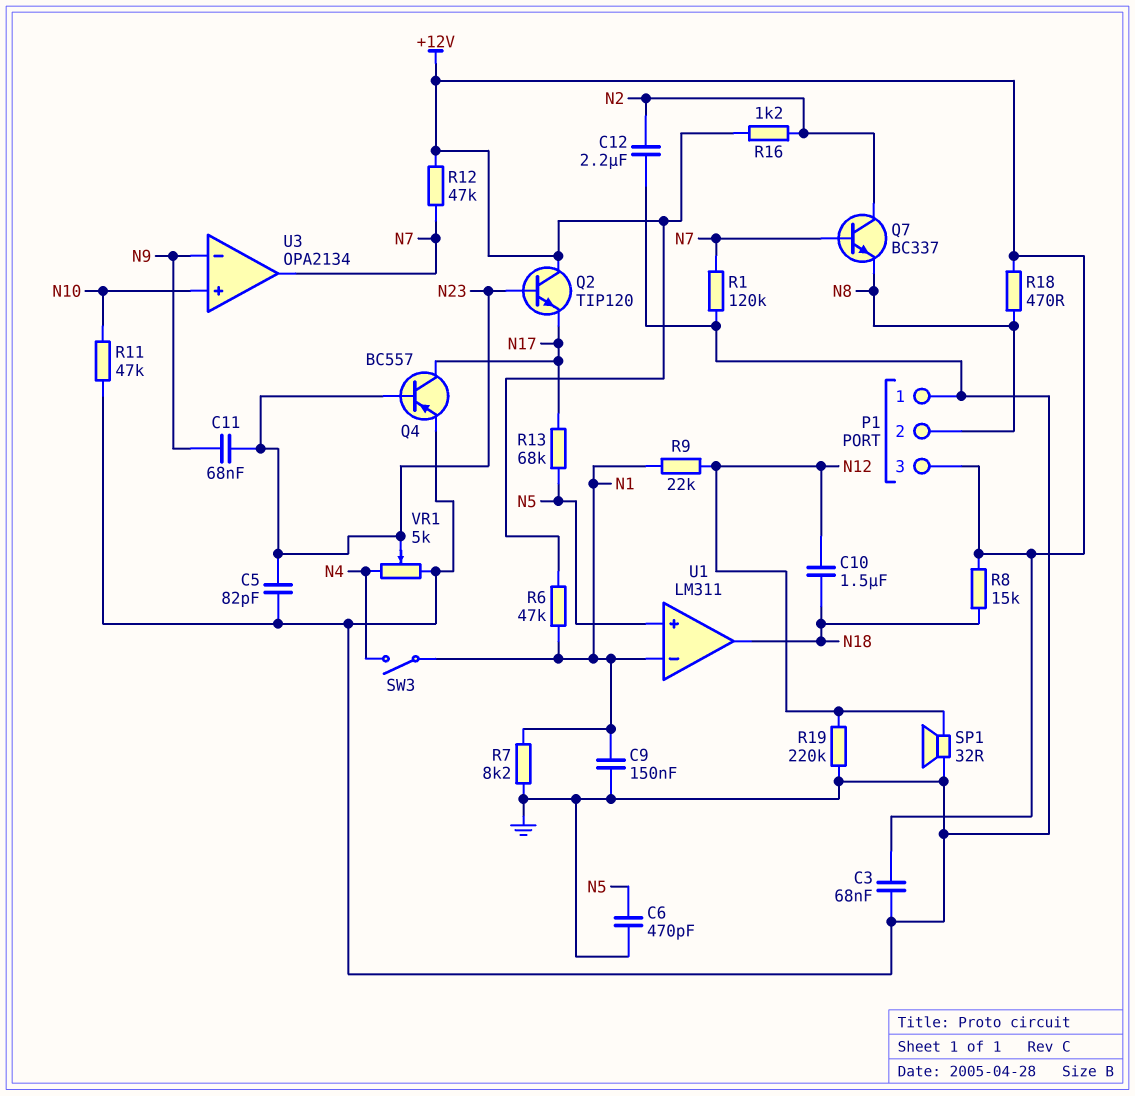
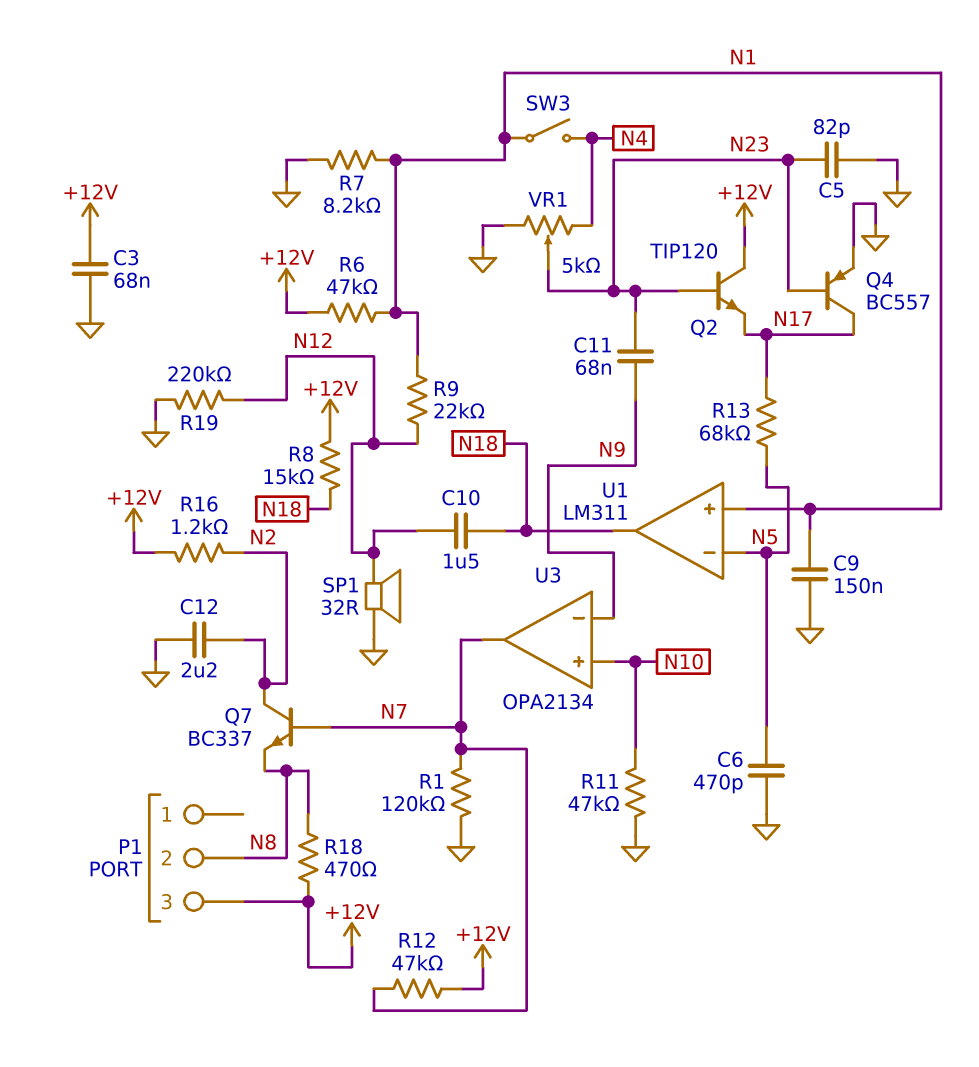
P1 pin 1: GND -> none
U1 pin in+: N5 -> N1
U1 pin in-: N1 -> N5

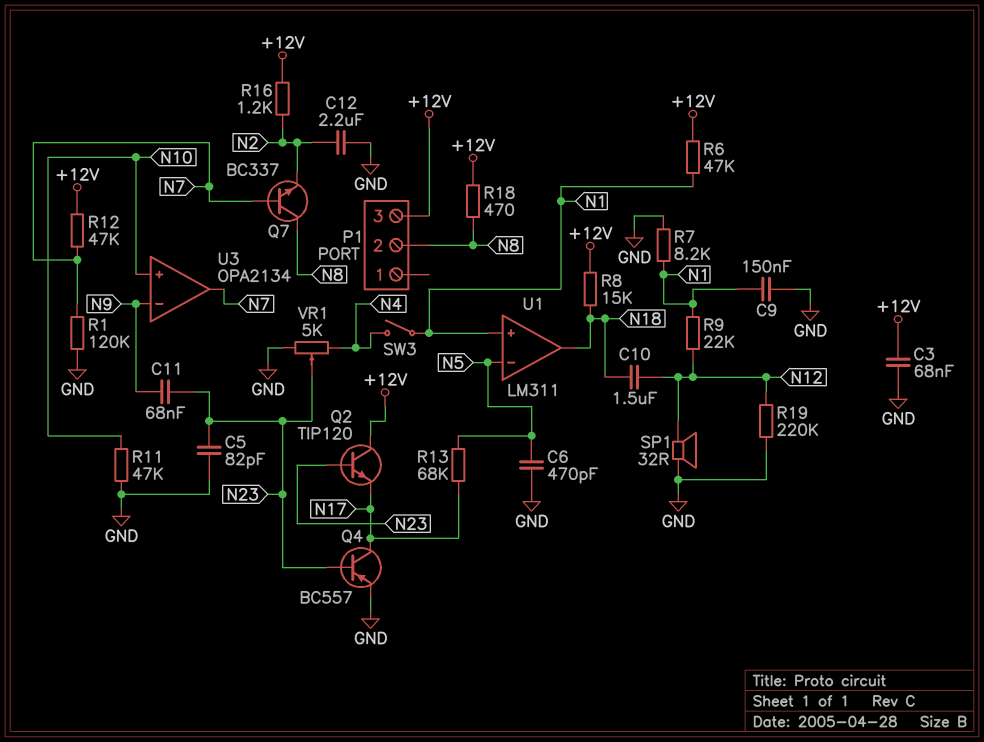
Q7: NPN BC337 (B N7, C N2, E N8) -> NPN BC337 (B N7, C N8, E N2)

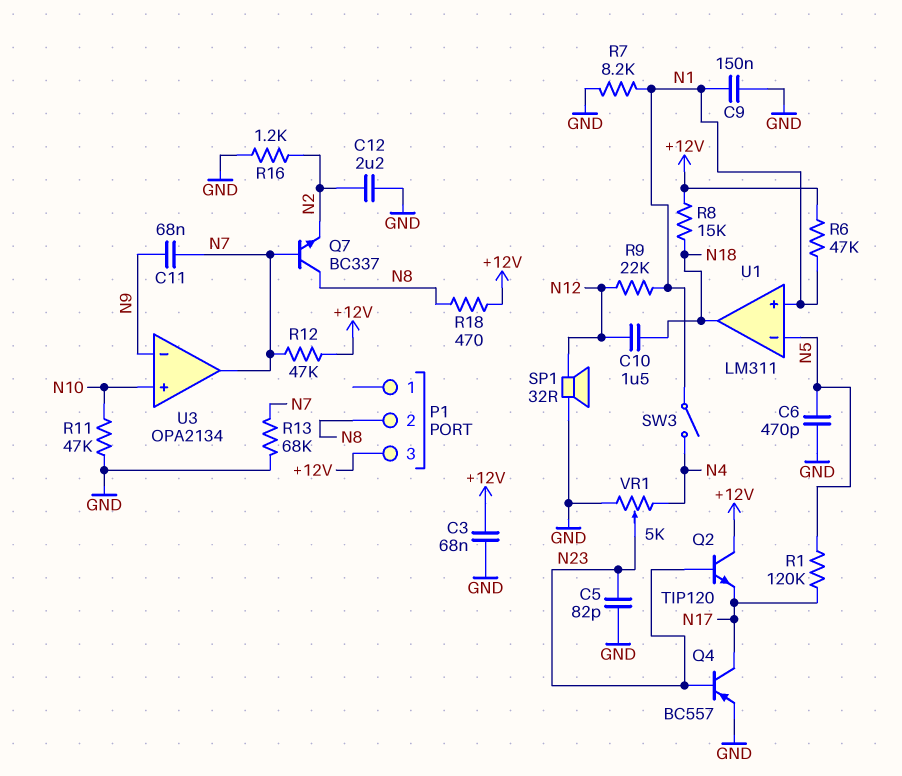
C11: 68nF (N9, N23) -> 68nF (N7, N9)
R1: 120k (GND, N7) -> 120k (N5, N17)
R13: 68k (N5, N17) -> 68k (GND, N7)
R16: 1.2k (+12V, N2) -> 1.2k (GND, N2)
R19: 220k (GND, N12) -> none

